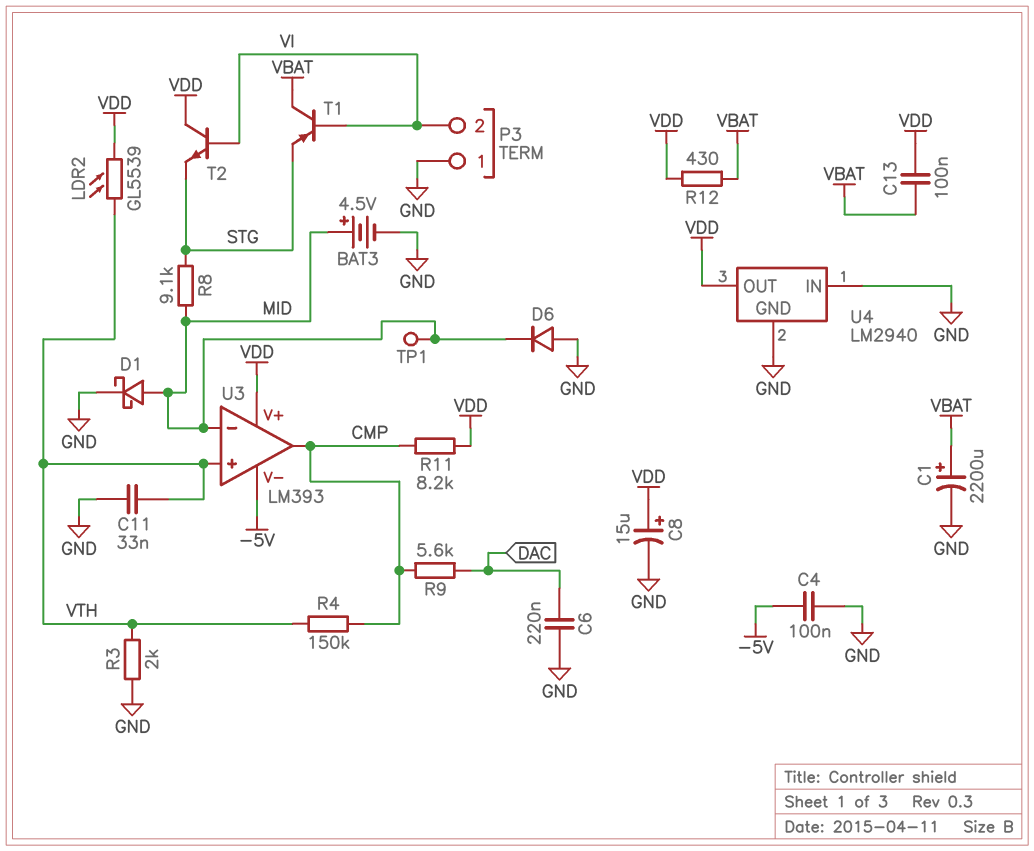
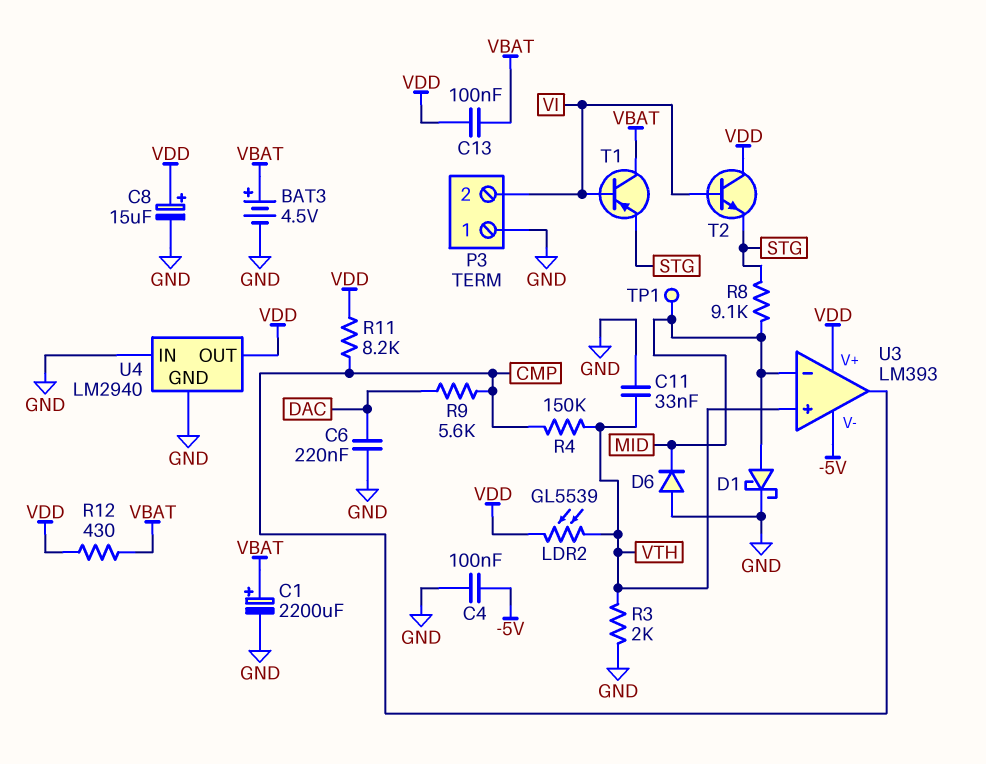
BAT3: 4.5V (plus MID, minus GND) -> 4.5V (plus VBAT, minus GND)

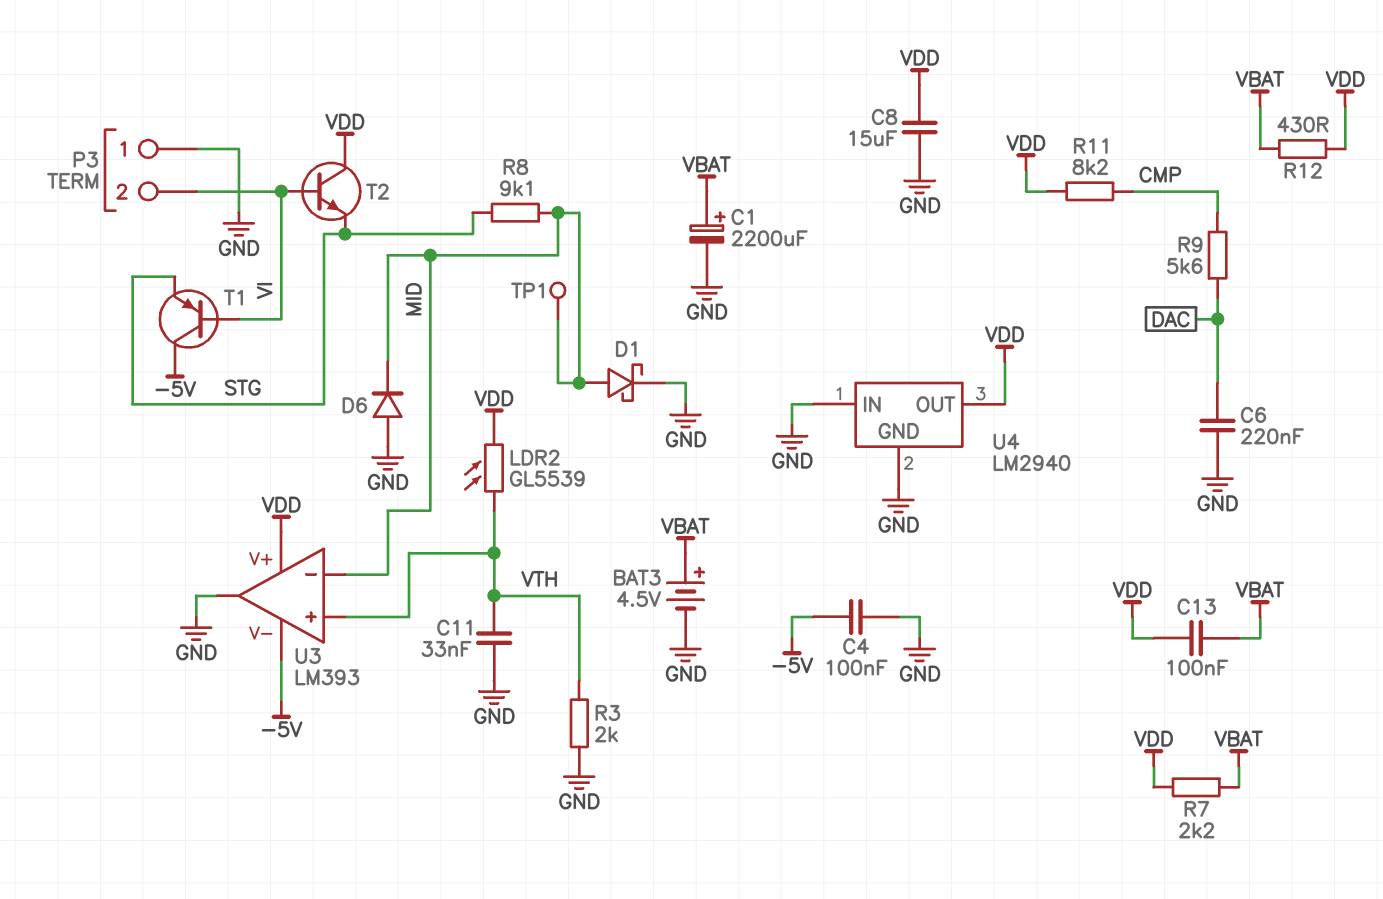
C8: 15uF (plus VDD, minus GND) -> 15uF (GND, VDD)
R4: 150k (CMP, VTH) -> none
R7: none -> 2.2k (VBAT, VDD)
T1: PNP (B VI, C VBAT, E STG) -> PNP (B VI, C -5V, E STG)
U3 pin out: CMP -> GND

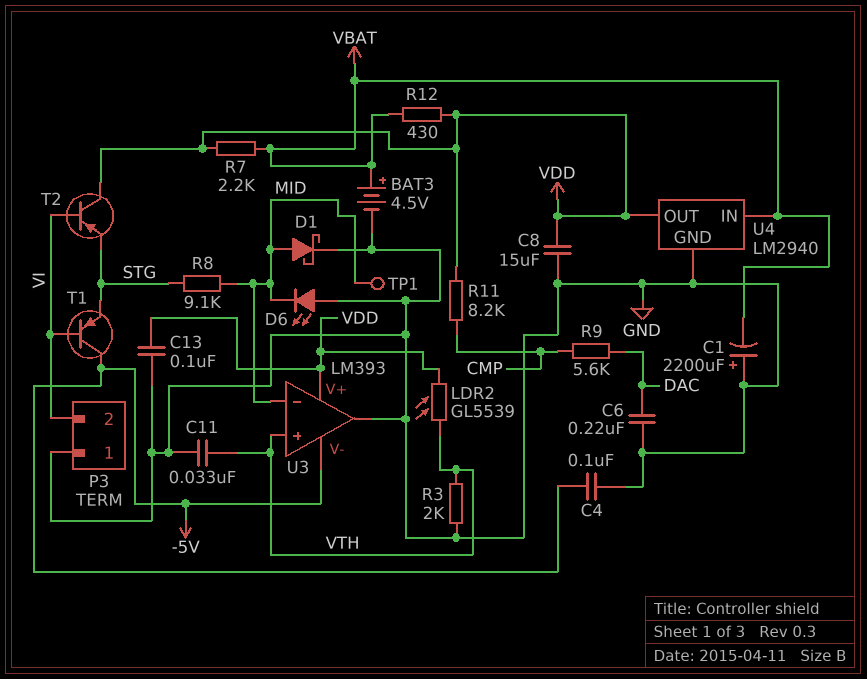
C1: 2200uF (plus VBAT, minus GND) -> 2200uF (plus GND, minus VBAT)
C13: 100nF (VBAT, VDD) -> 100nF (GND, VDD)
D6: diode (A GND, K MID) -> LED (A GND, K MID)
T2: NPN (B VI, C VDD, E STG) -> PNP (B VI, C VDD, E STG)
U4 pin IN: GND -> VBAT

